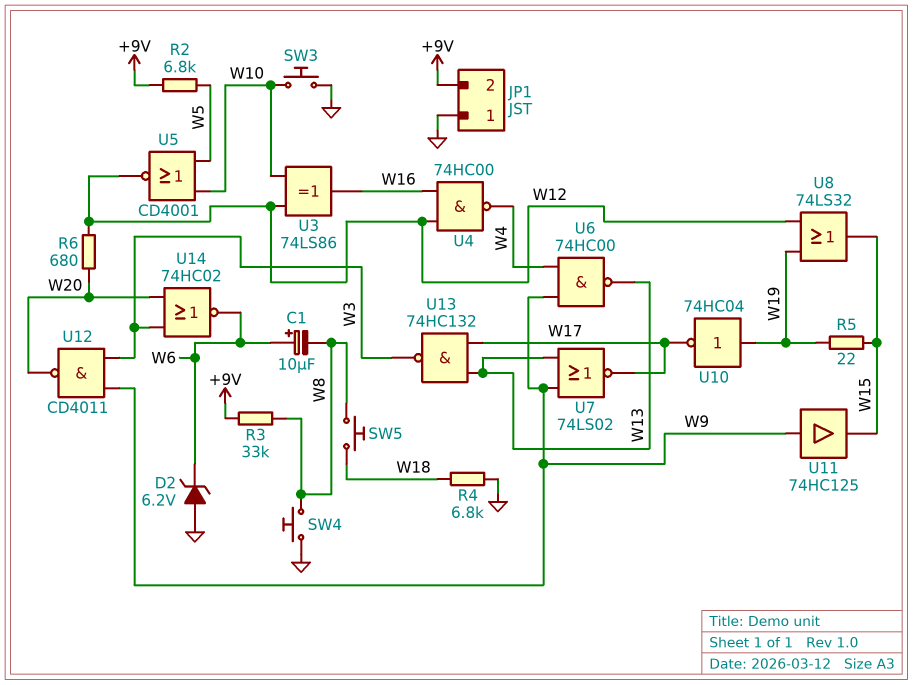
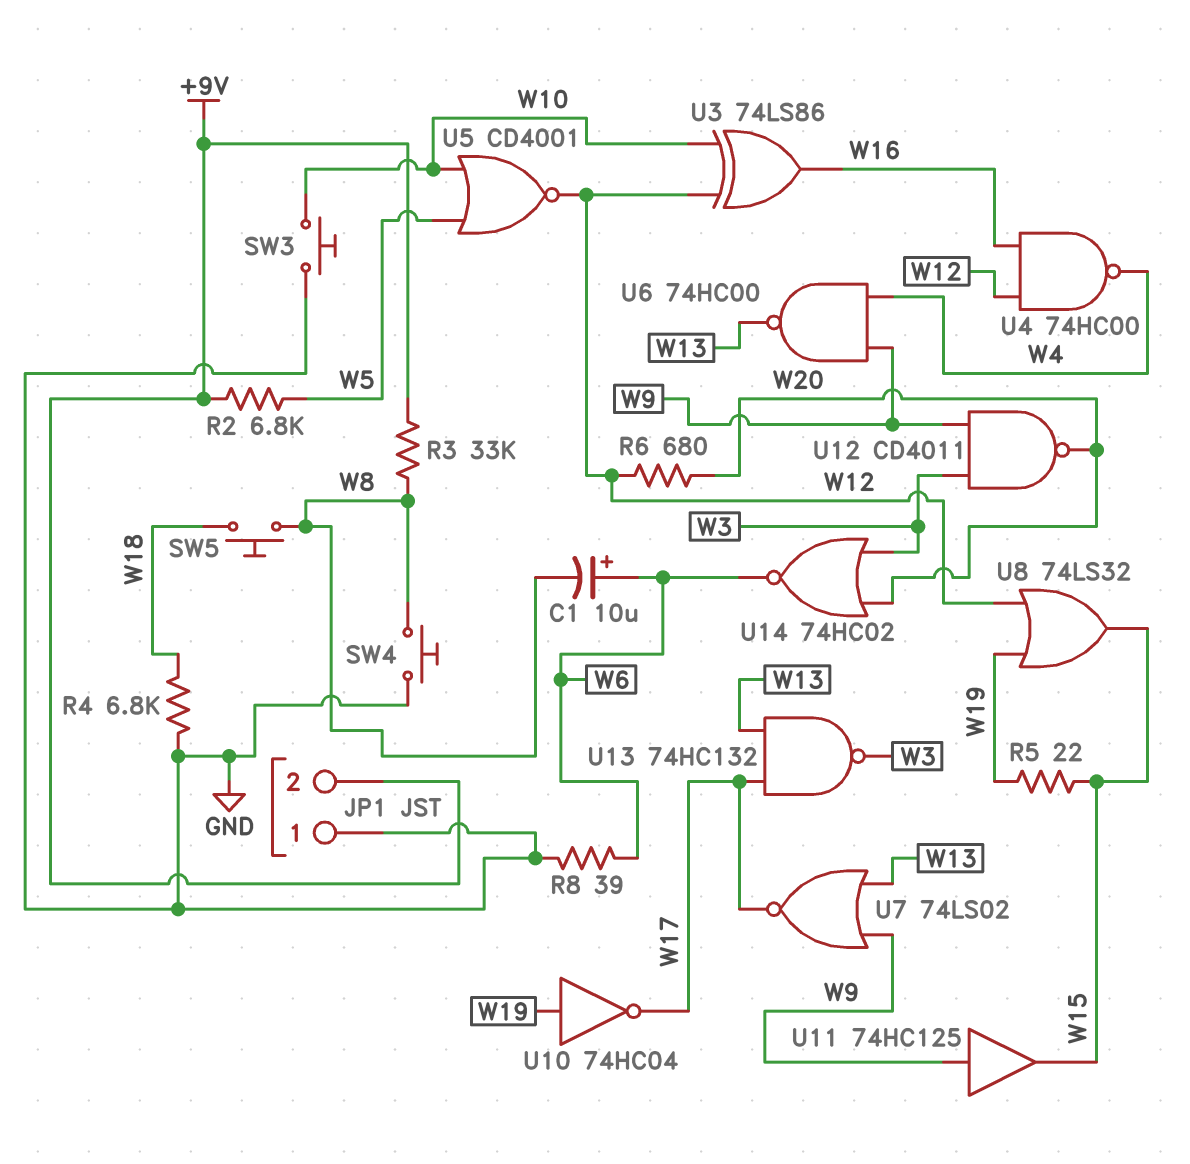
D2: zener 6.2V (A GND, K W6) -> none
R8: none -> 39 (GND, W6)

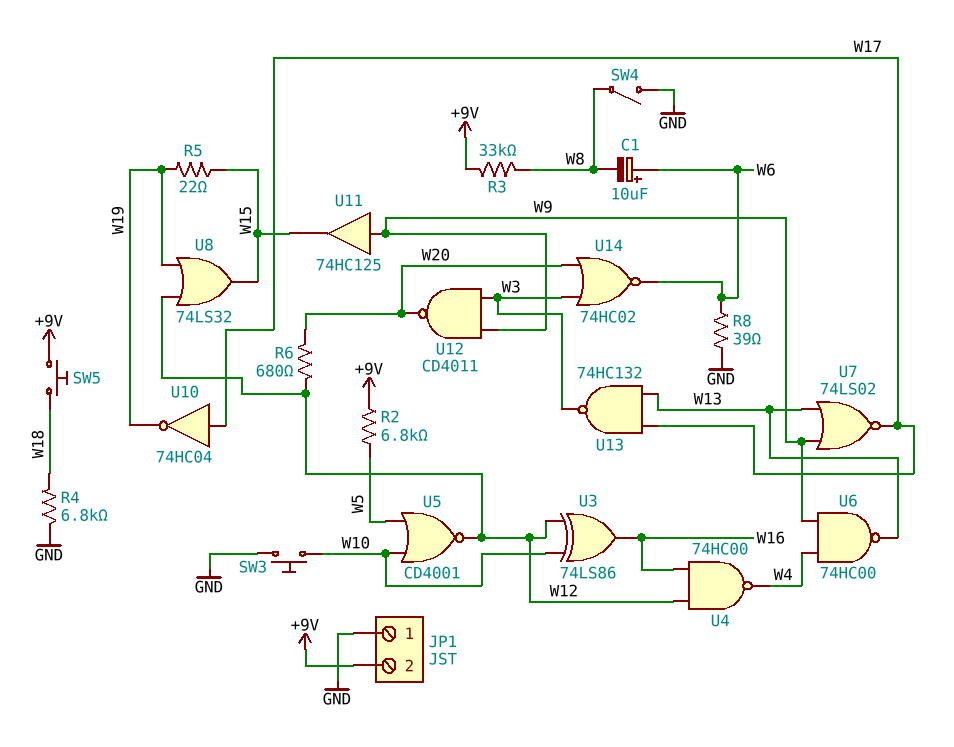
SW4: button (GND, W8) -> switch (GND, W8)
SW5: button (W8, W18) -> button (+9V, W18)
U10: NOT 74HC04 (in W19, out W17) -> NOT 74HC04 (in W17, out W19)

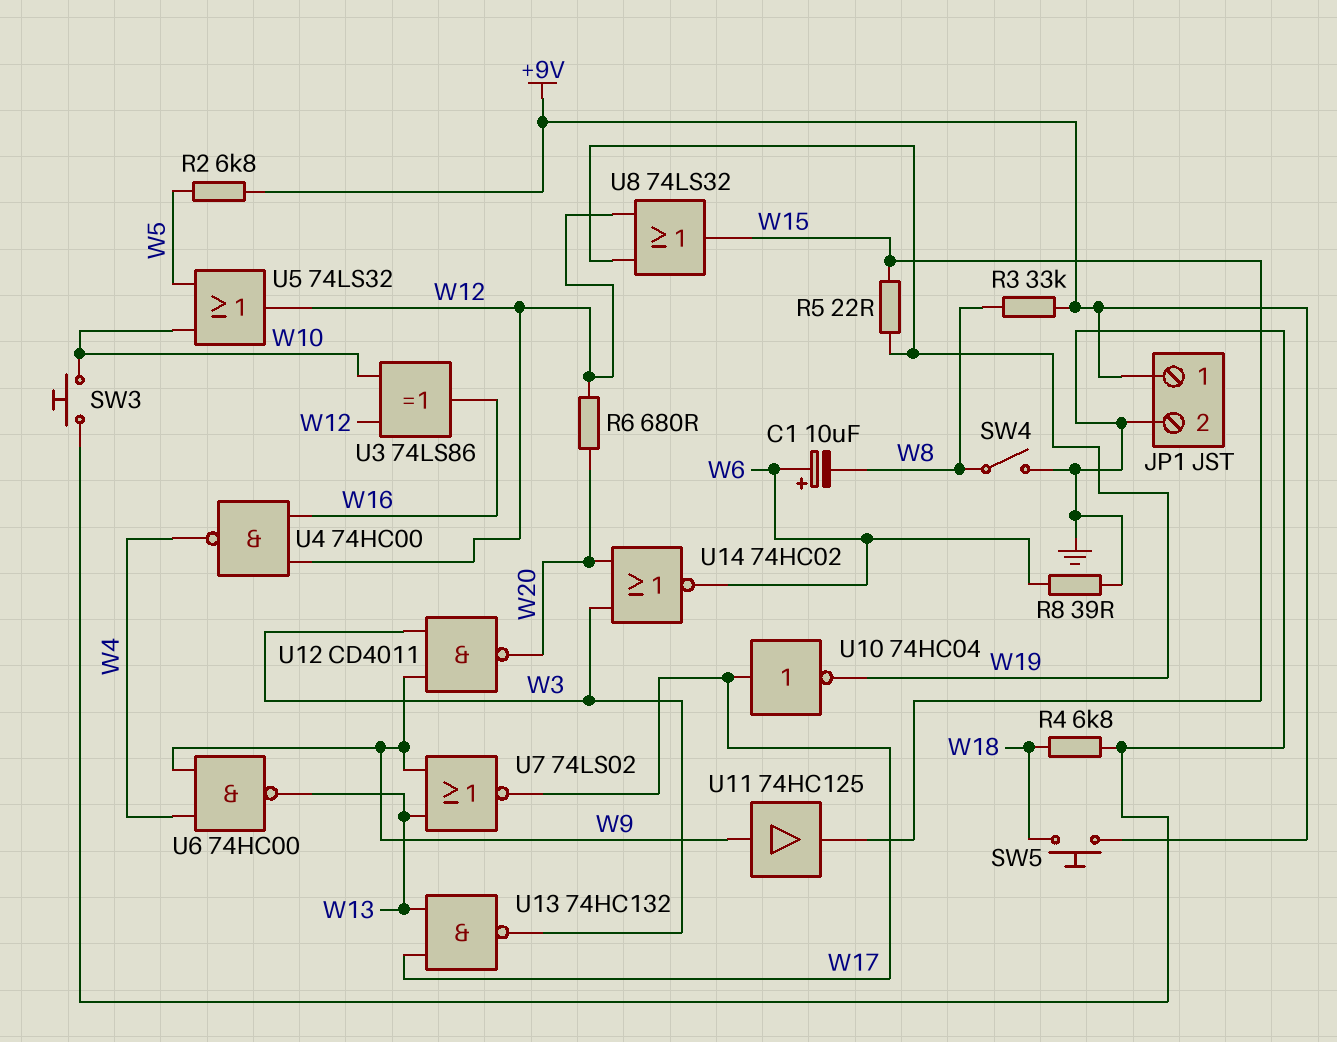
JP1 pin 1: GND -> +9V
JP1 pin 2: +9V -> GND
U5: NOR CD4001 (in W5, in W10, out W12) -> OR 74LS32 (in W5, in W10, out W12)

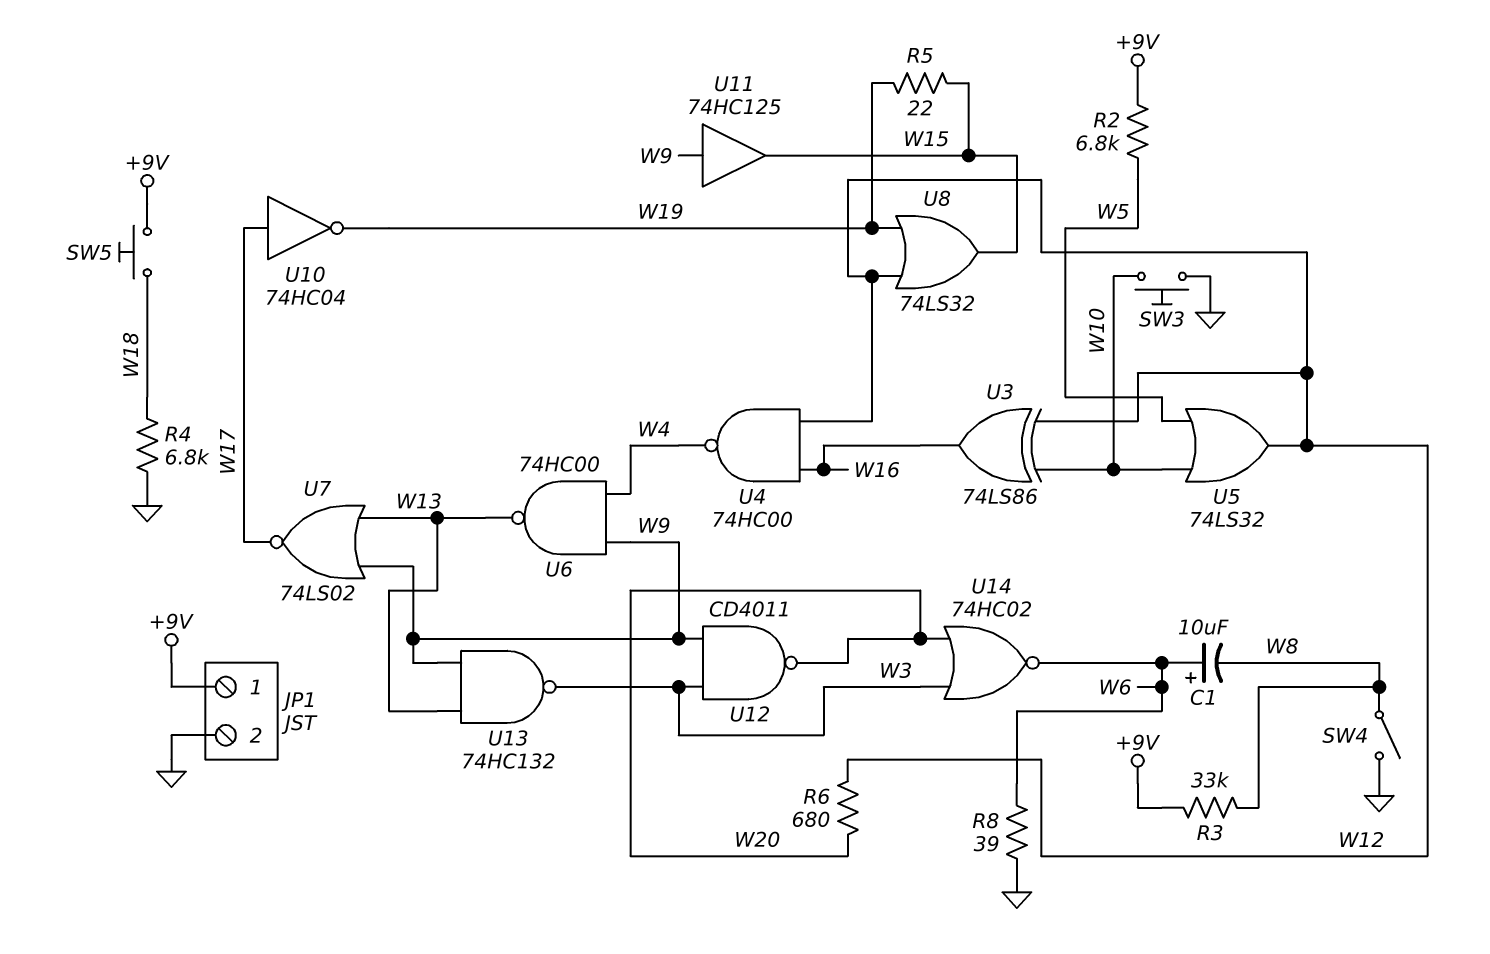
U13: NAND 74HC132 (in W13, in W17, out W3) -> NAND 74HC132 (in W9, in W13, out W3)

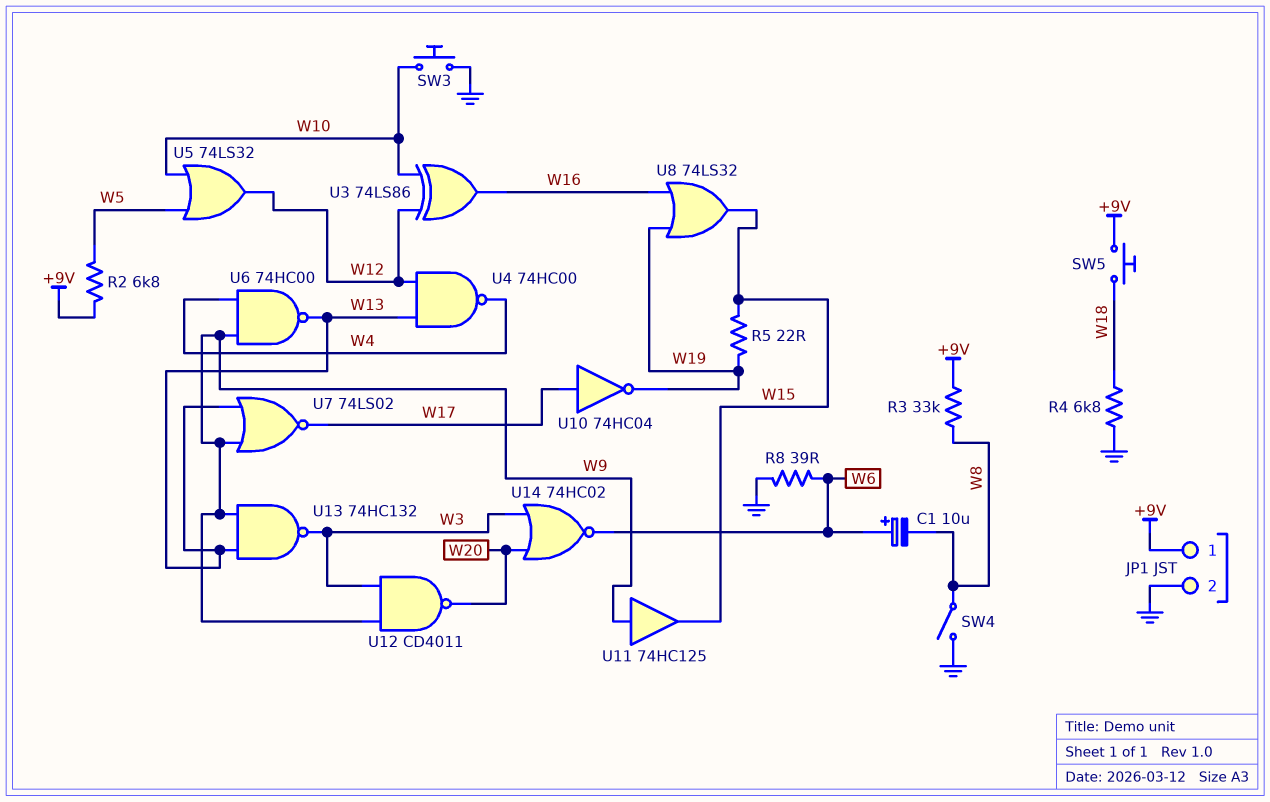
R6: 680 (W12, W20) -> none
U4: NAND 74HC00 (in W12, in W16, out W4) -> NAND 74HC00 (in W12, in W13, out W4)
U8: OR 74LS32 (in W12, in W19, out W15) -> OR 74LS32 (in W16, in W19, out W15)

